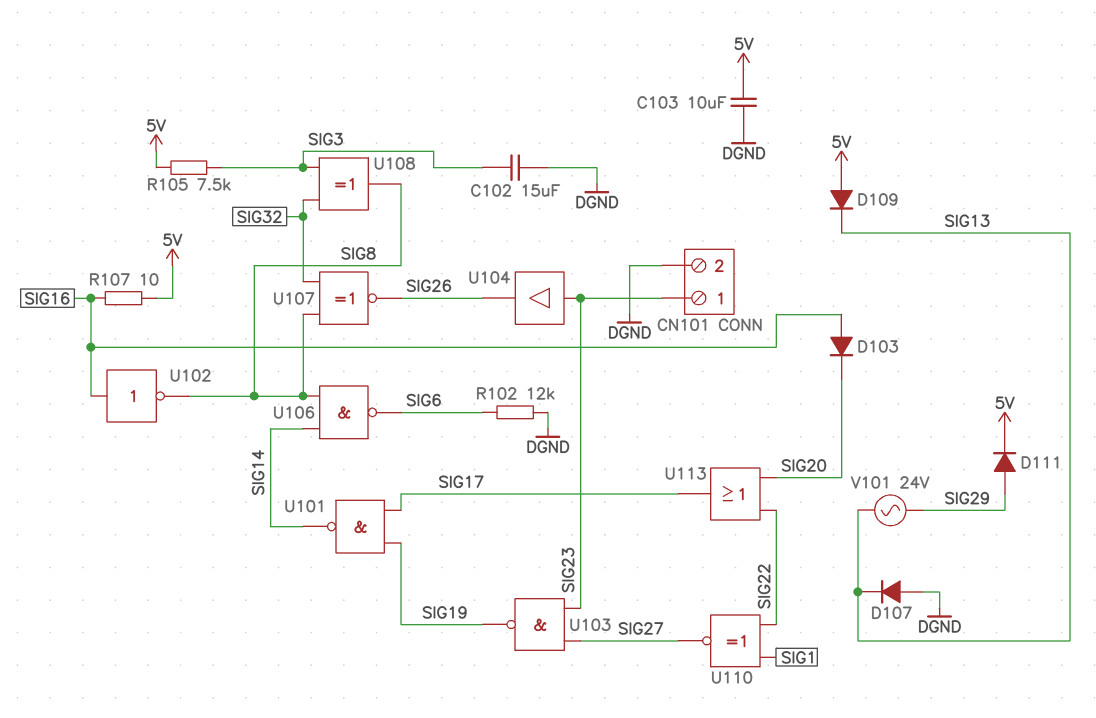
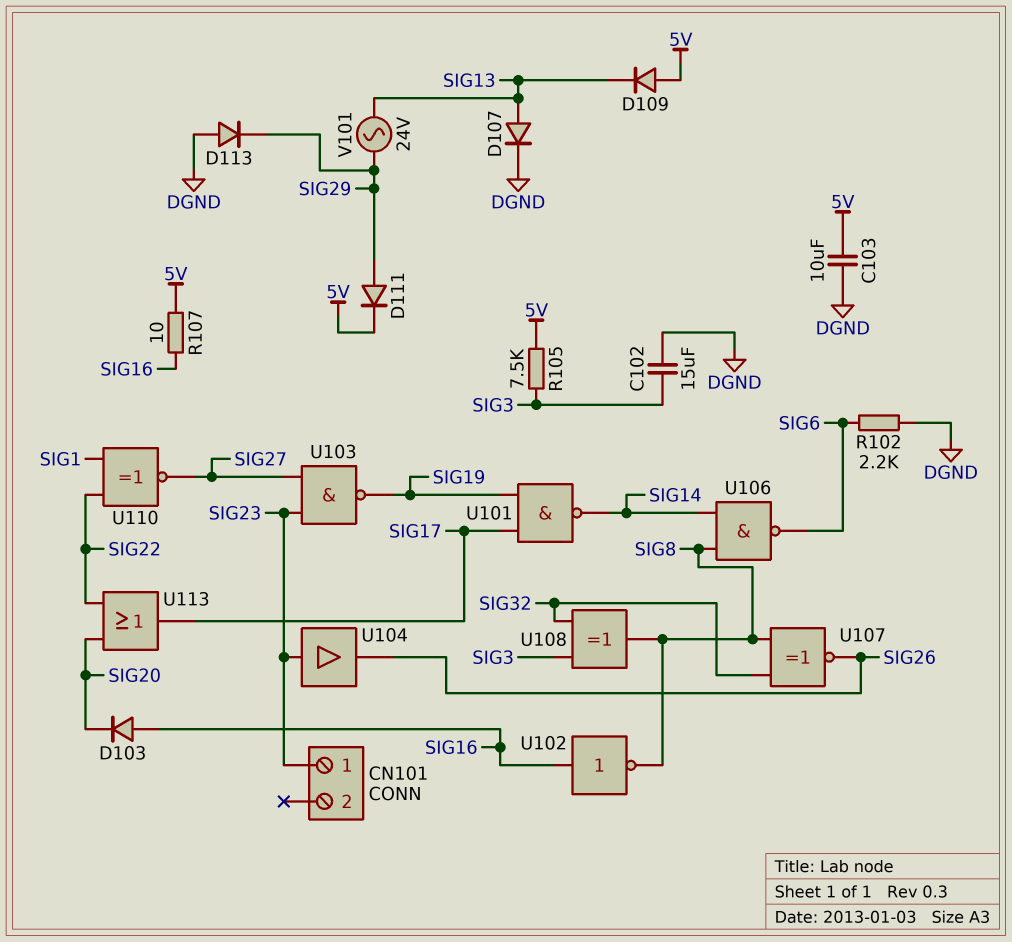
CN101 pin 2: DGND -> none
D107: diode (A DGND, K SIG13) -> diode (A SIG13, K DGND)
D113: none -> diode (A DGND, K SIG29)
R102: 12k (DGND, SIG6) -> 2.2k (DGND, SIG6)

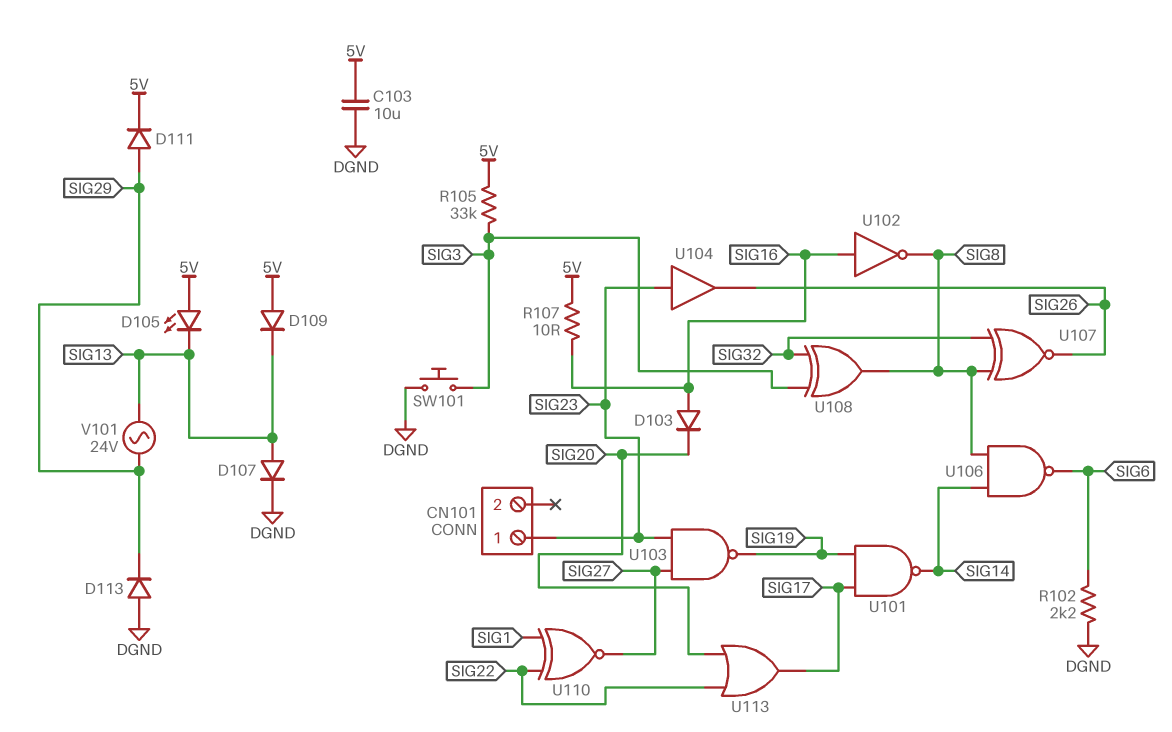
C102: 15uF (DGND, SIG3) -> none
D105: none -> LED (A 5V, K SIG13)
R105: 7.5k (5V, SIG3) -> 33k (5V, SIG3)
SW101: none -> button (DGND, SIG3)

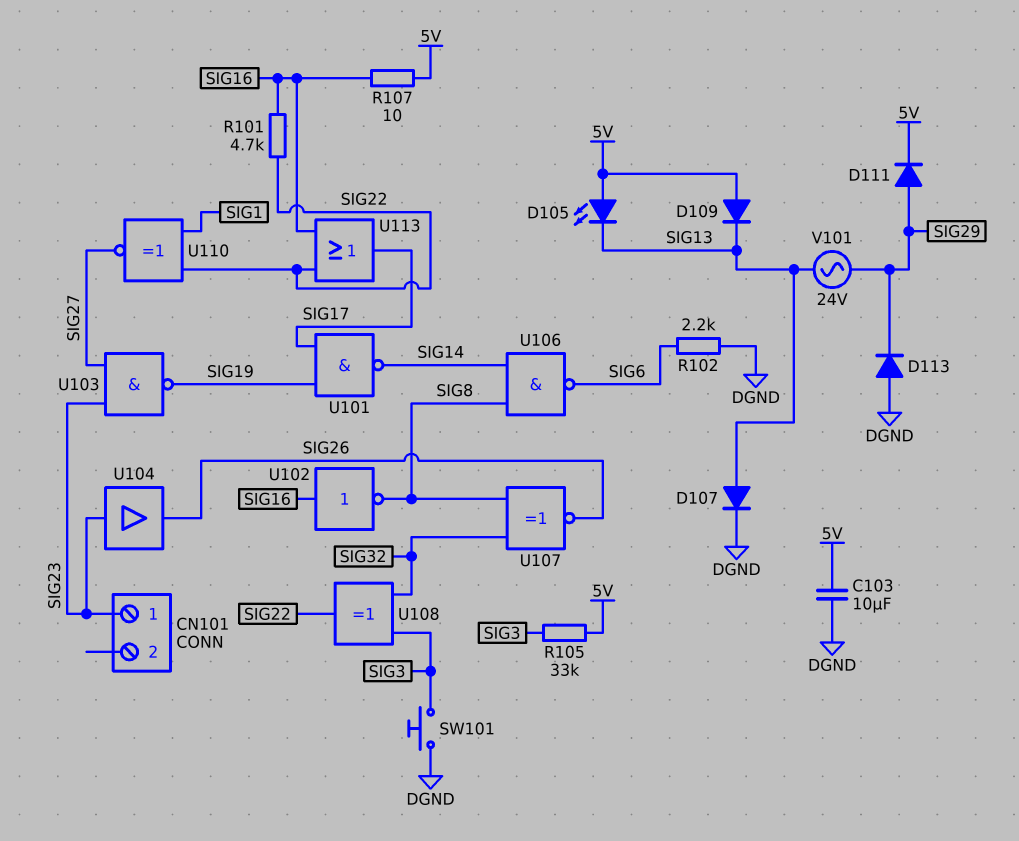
D103: diode (A SIG16, K SIG20) -> none
R101: none -> 4.7k (SIG16, SIG22)
U108: XOR (in SIG3, in SIG32, out SIG8) -> XOR (in SIG3, in SIG32, out SIG22)
U113: OR (in SIG20, in SIG22, out SIG17) -> OR (in SIG16, in SIG22, out SIG17)

